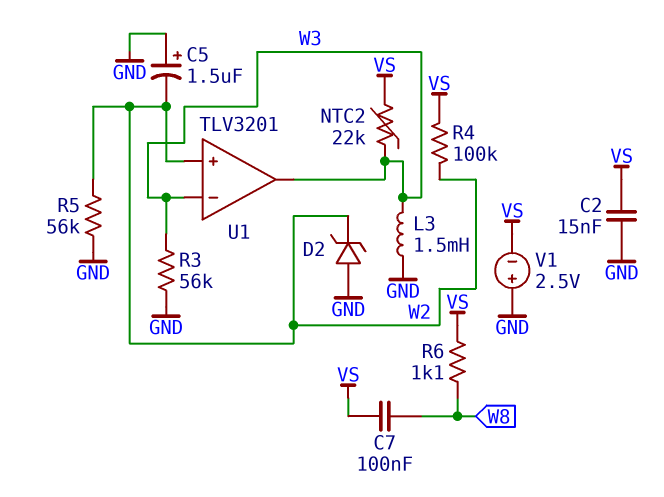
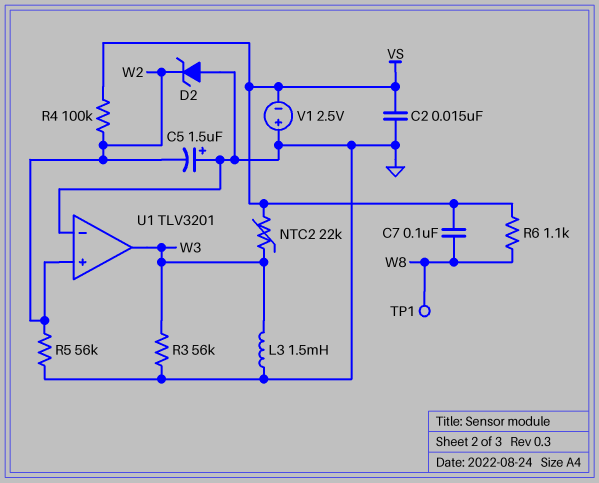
TP1: none -> test point (W8)
U1 pin in-: W3 -> GND

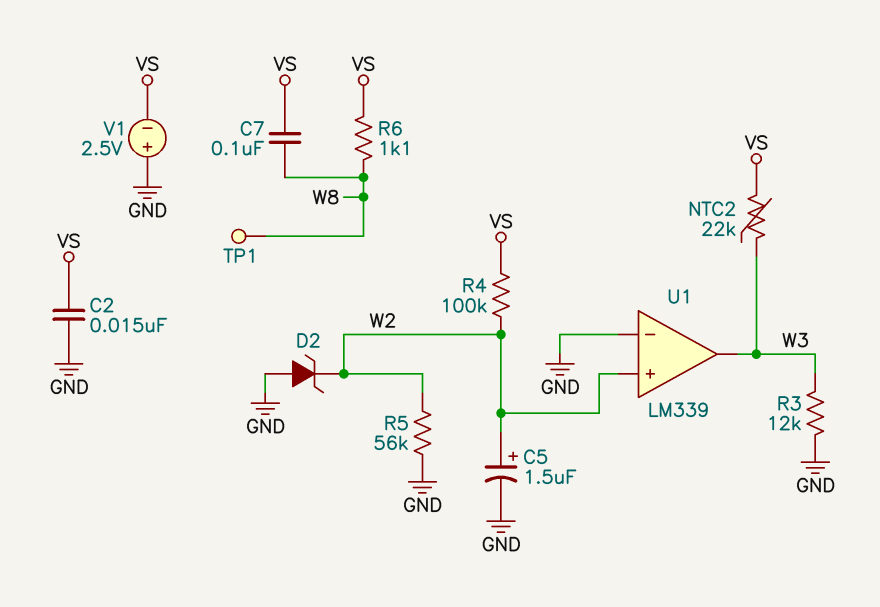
C5: 1.5uF (plus GND, minus W2) -> 1.5uF (plus W2, minus GND)
L3: 1.5mH (GND, W3) -> none
R3: 56k (GND, W3) -> 12k (GND, W3)
U1: TLV3201 -> LM339

